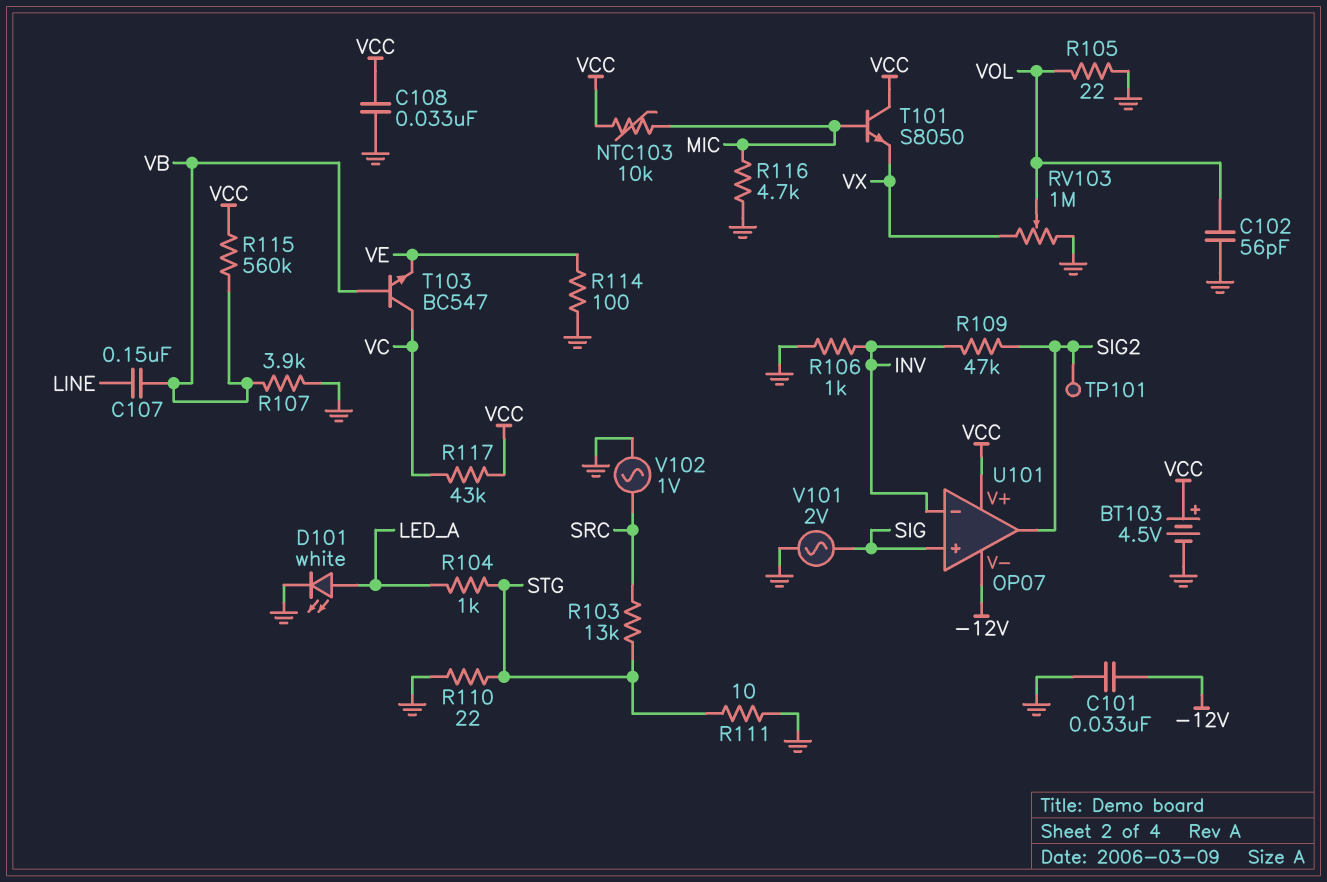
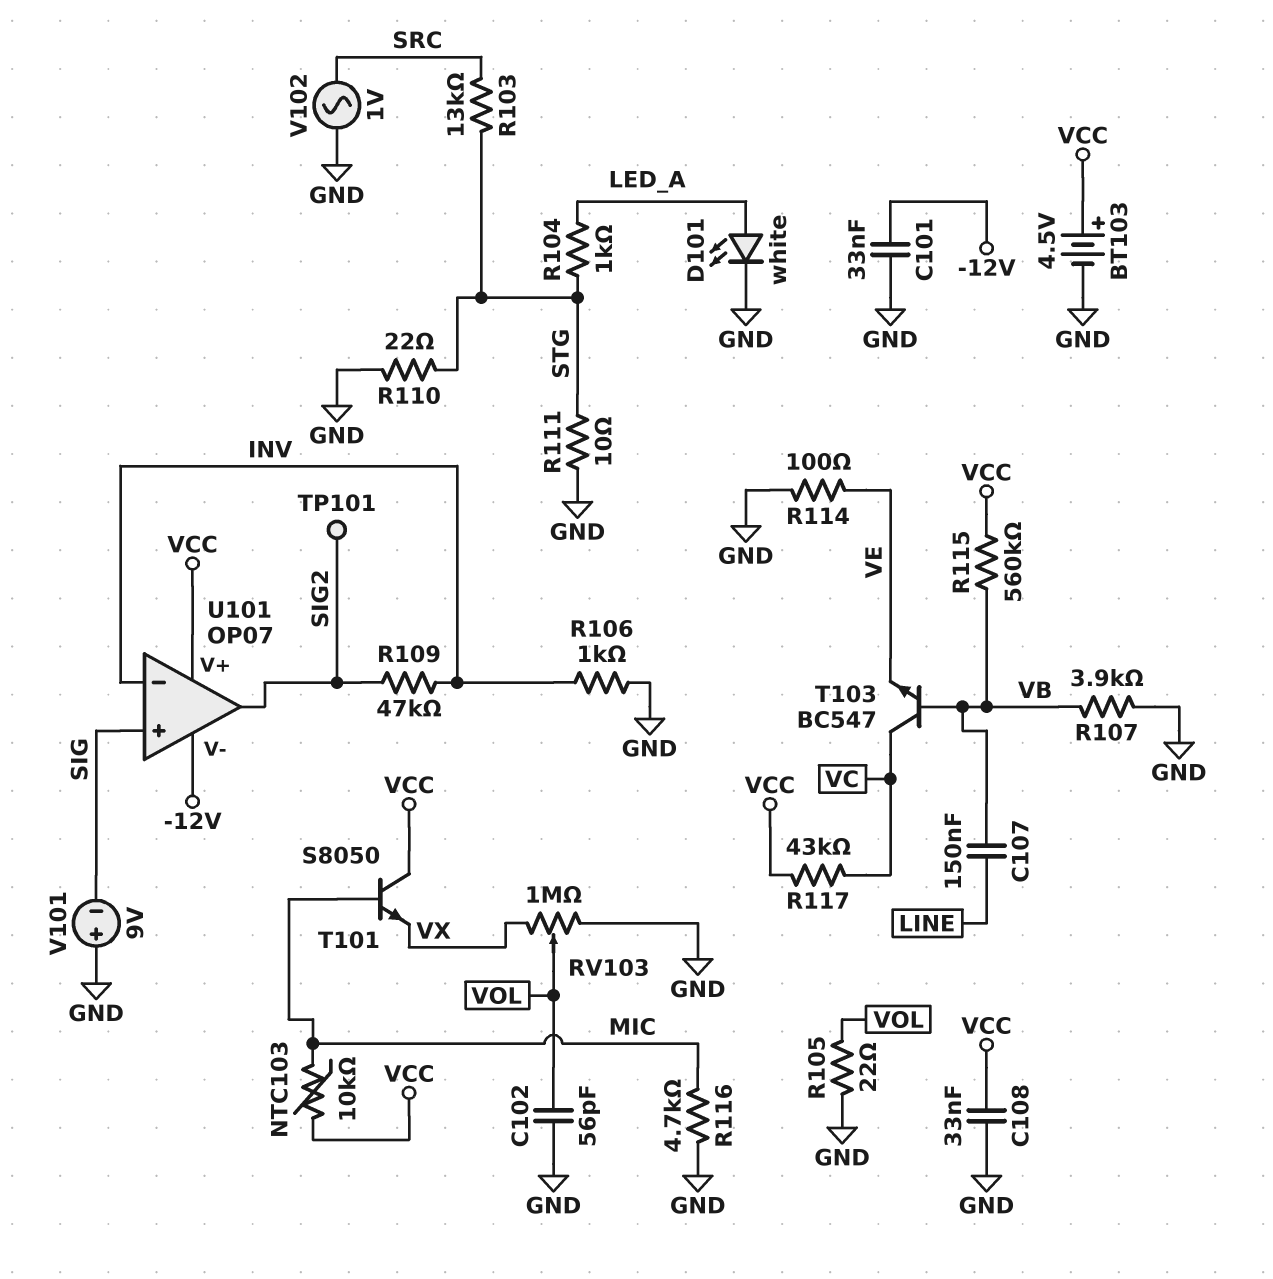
V101: AC 2V (GND, SIG) -> 9V (plus GND, minus SIG)

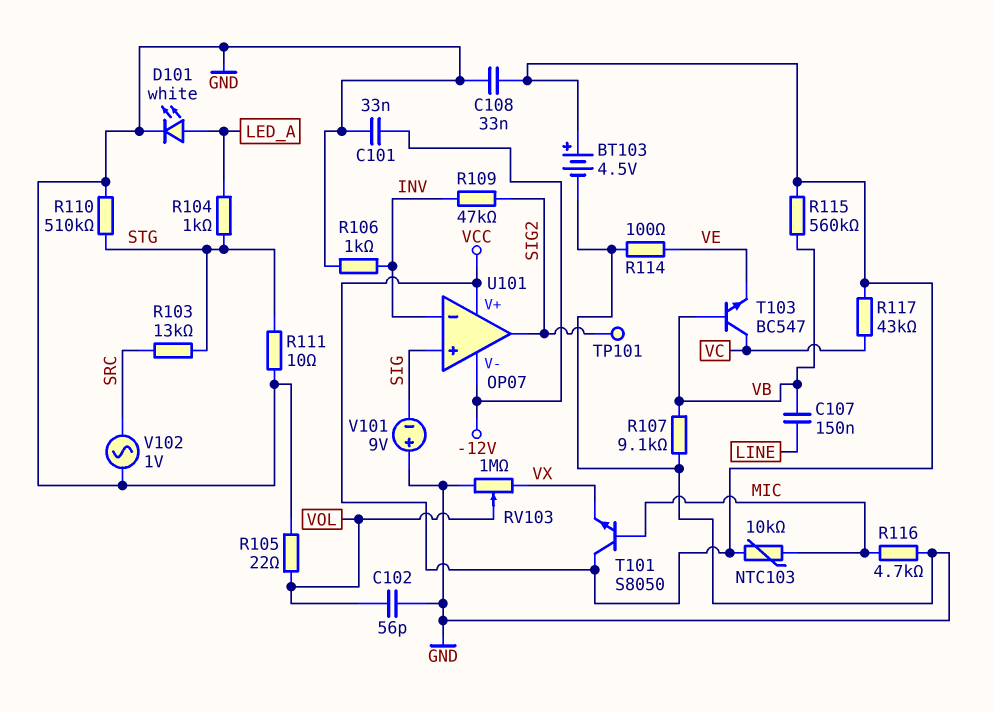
R107: 3.9k (GND, VB) -> 9.1k (GND, VB)
R110: 22 (GND, STG) -> 510k (GND, STG)

